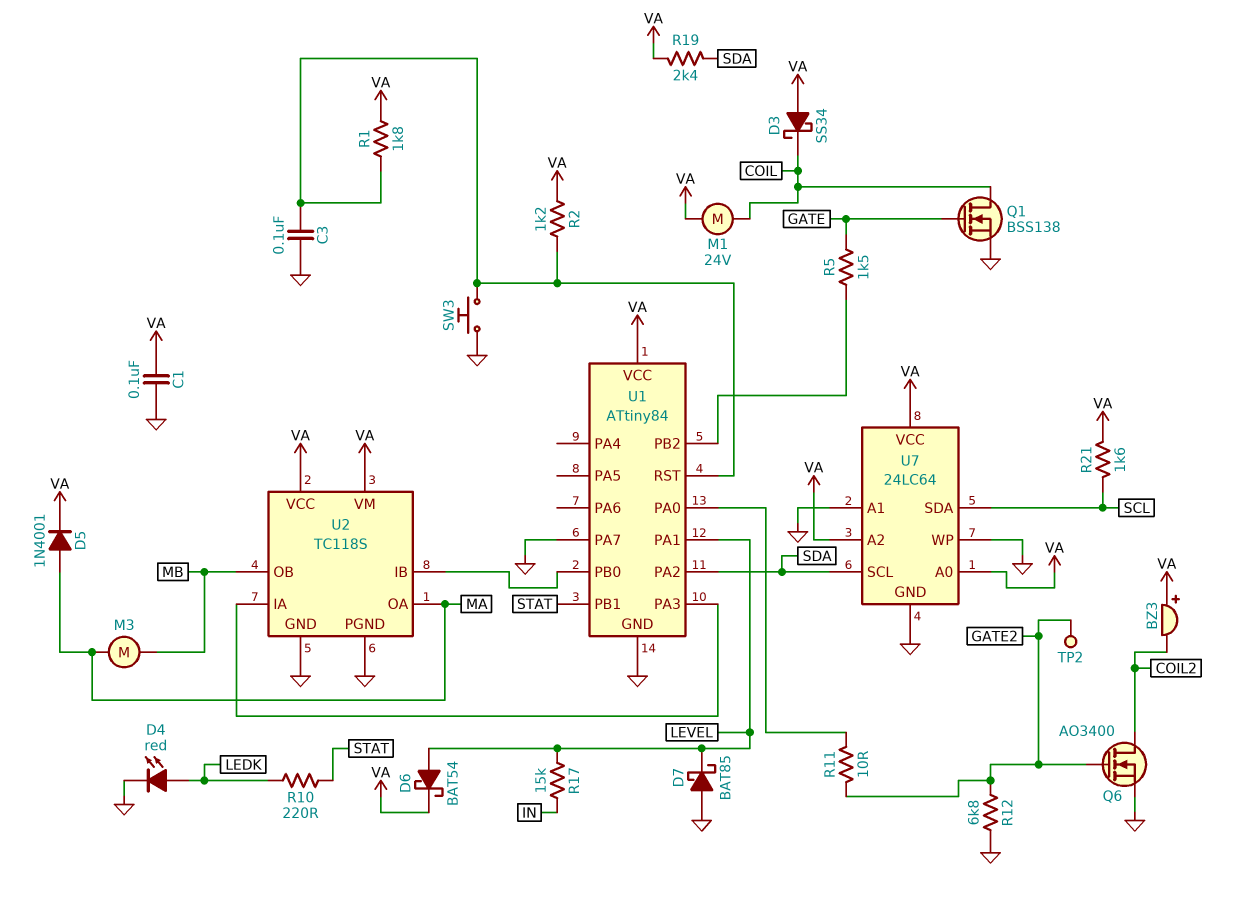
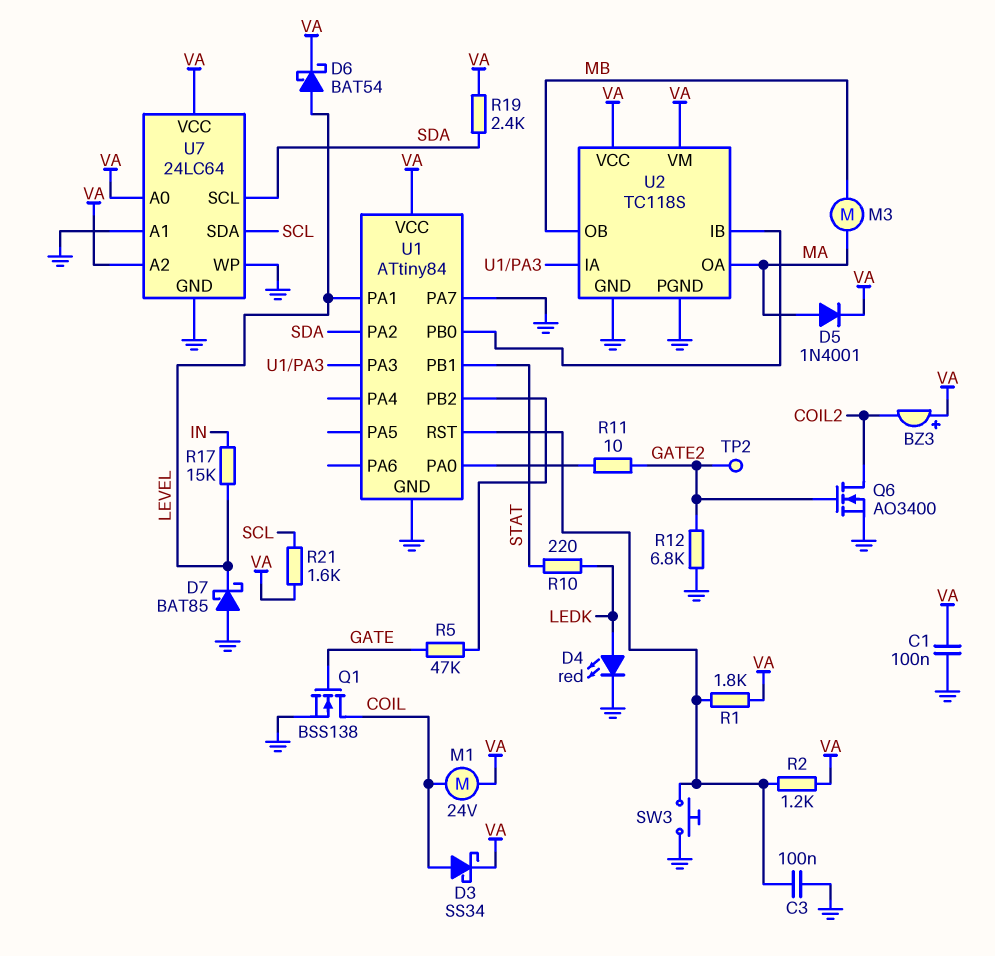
D3: schottky SS34 (A VA, K COIL) -> schottky SS34 (A COIL, K VA)
R5: 1.5k (GATE, U1/PB2) -> 47k (GATE, U1/PB2)

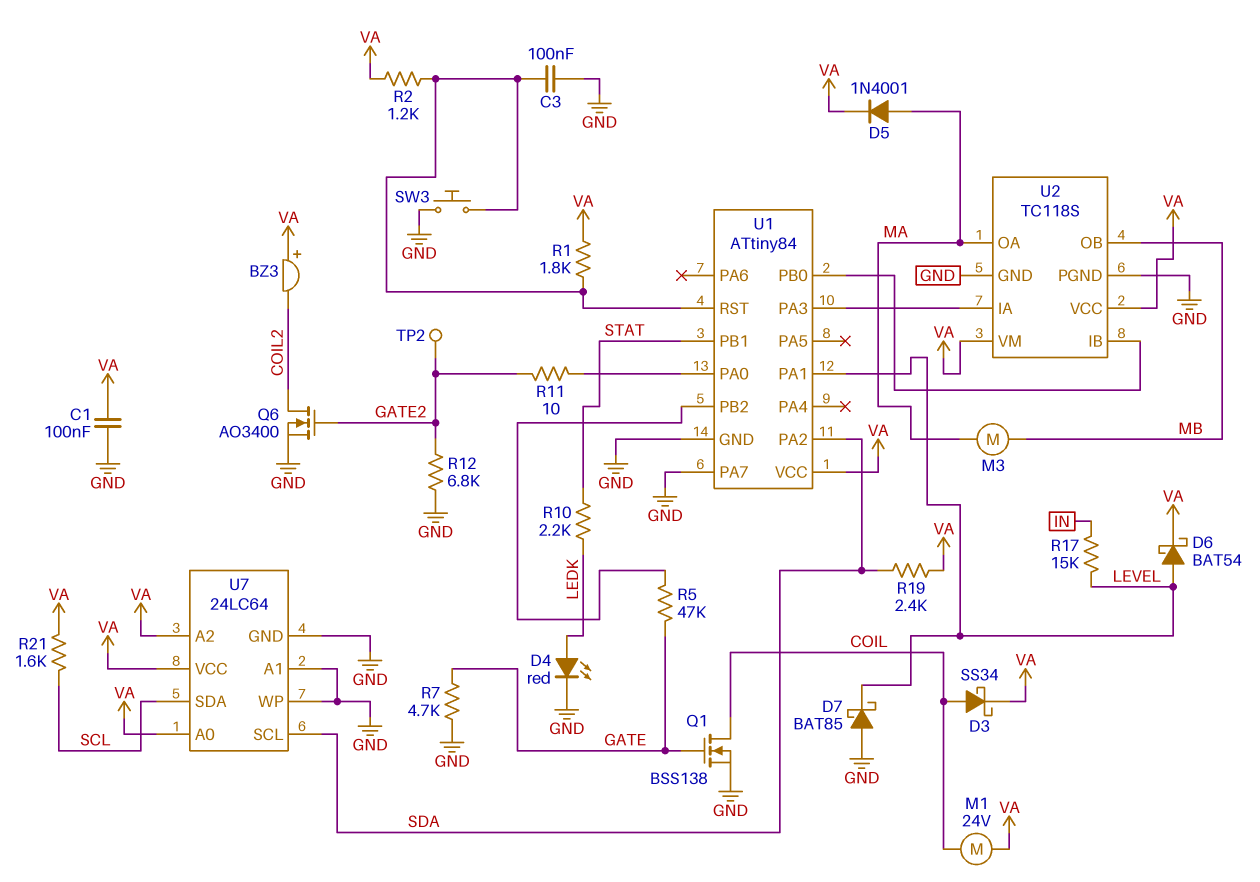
R7: none -> 4.7k (GATE, GND)
R10: 220 (LEDK, STAT) -> 2.2k (LEDK, STAT)

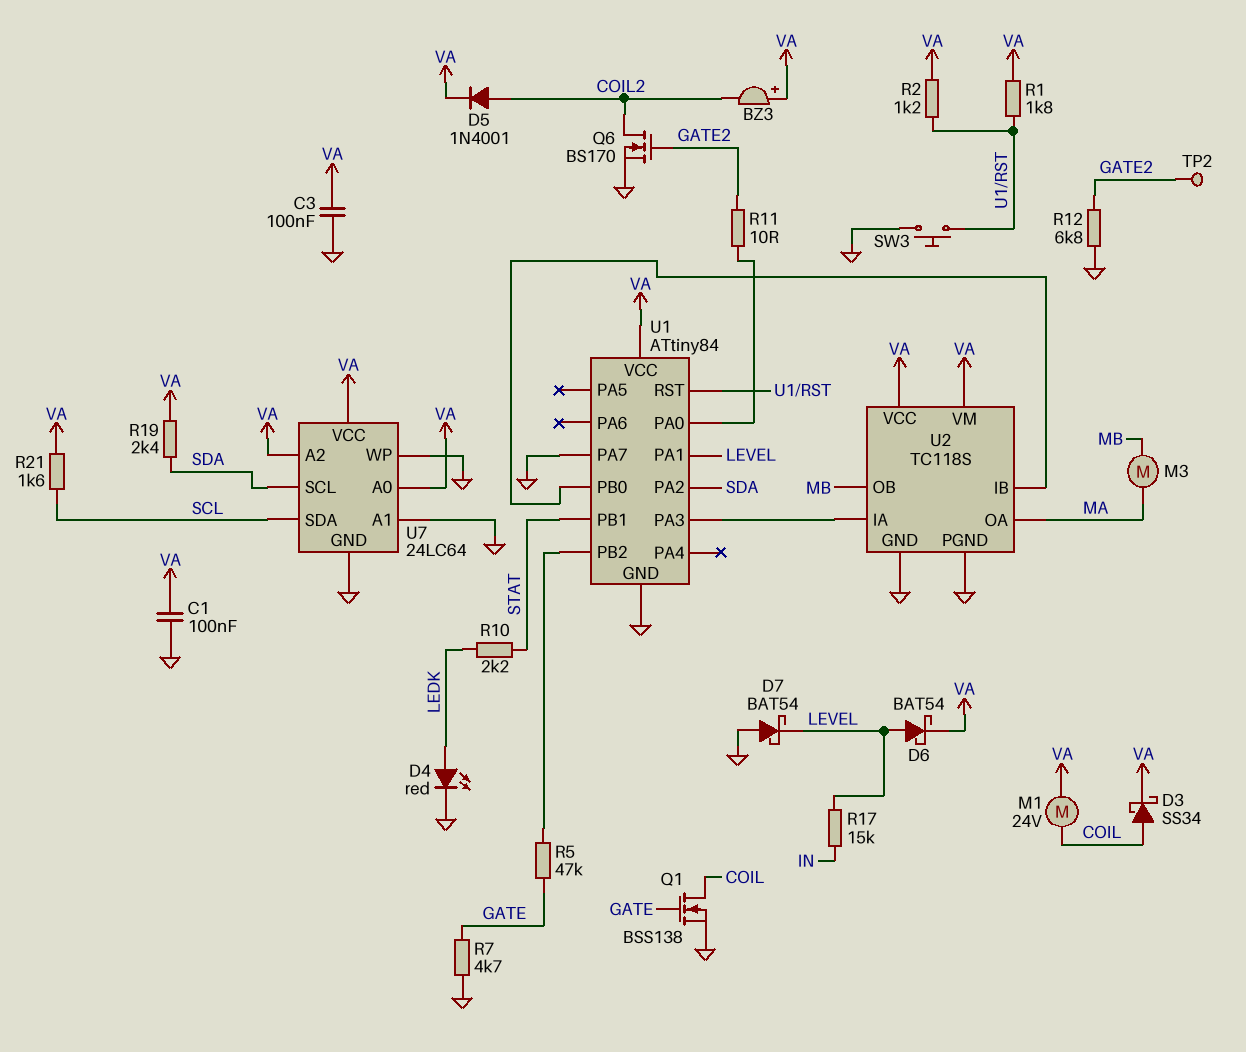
C3: 100nF (GND, U1/RST) -> 100nF (GND, VA)
D5: diode 1N4001 (A MA, K VA) -> diode 1N4001 (A COIL2, K VA)
D7: schottky BAT85 (A GND, K LEVEL) -> schottky BAT54 (A GND, K LEVEL)
Q6: NMOS AO3400 (G GATE2, D COIL2, S GND) -> NMOS BS170 (G GATE2, D COIL2, S GND)

